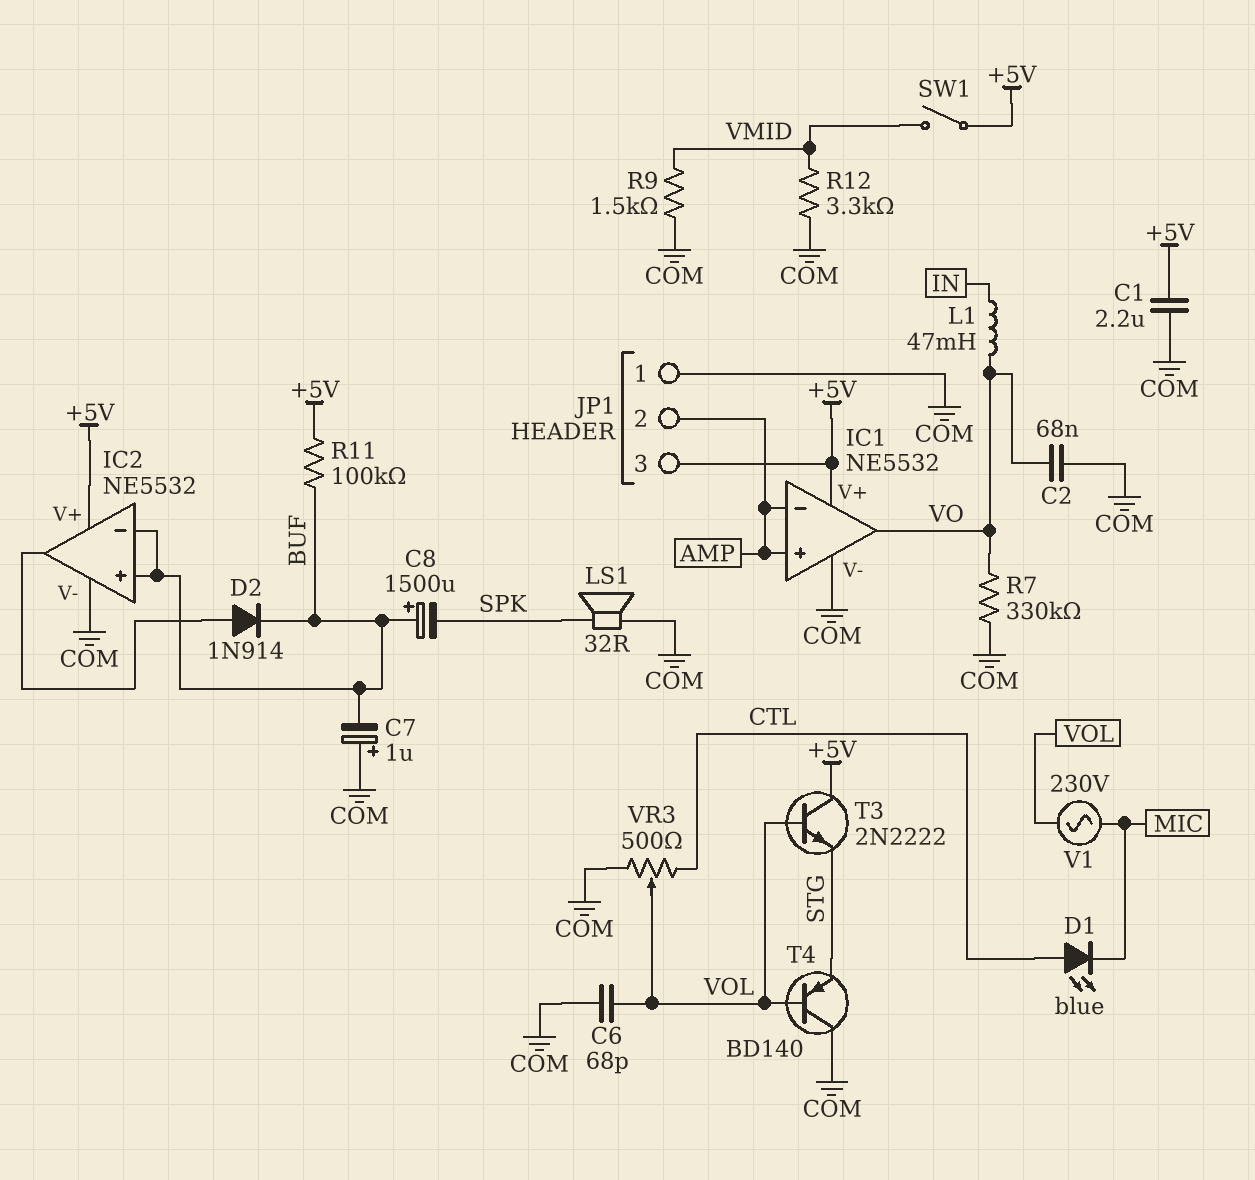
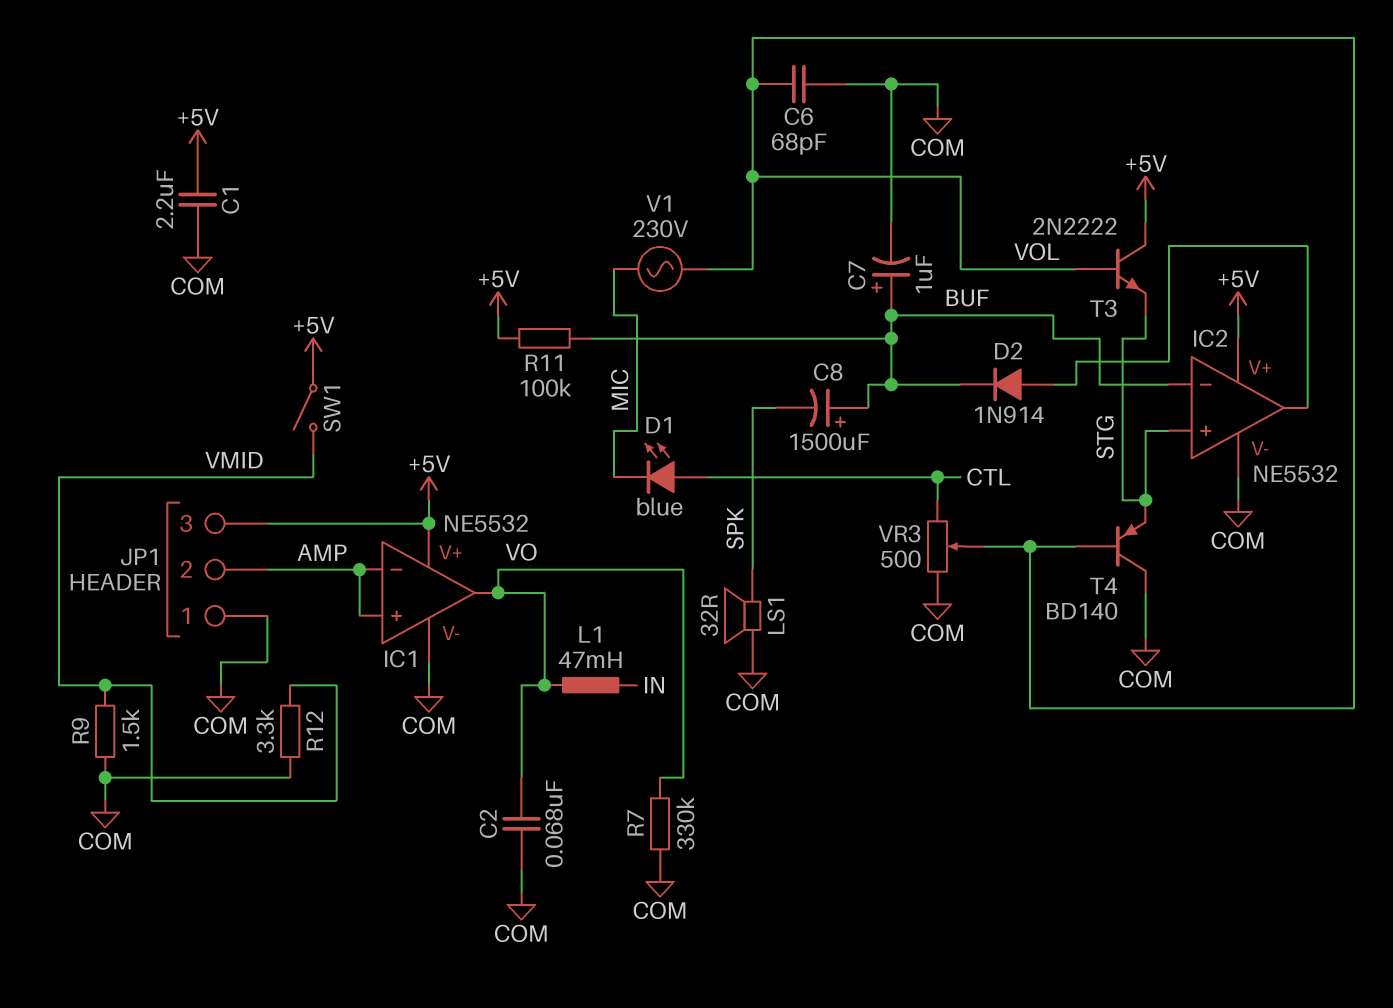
C7: 1uF (plus COM, minus BUF) -> 1uF (plus BUF, minus COM)
IC2 pin in+: BUF -> STG

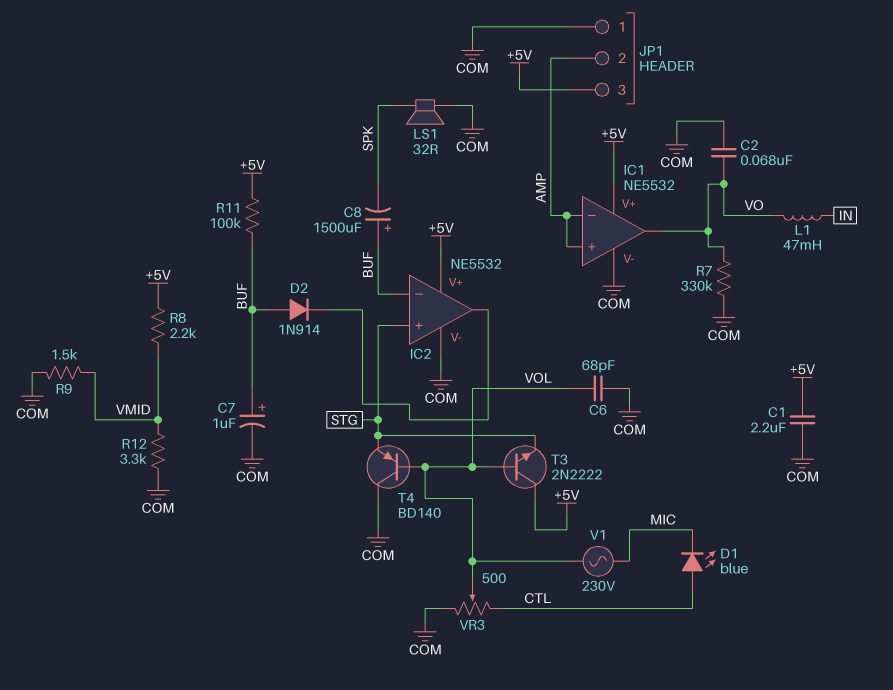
D2: diode 1N914 (A IC2/out, K BUF) -> diode 1N914 (A BUF, K IC2/out)
R8: none -> 2.2k (+5V, VMID)
SW1: switch (+5V, VMID) -> none

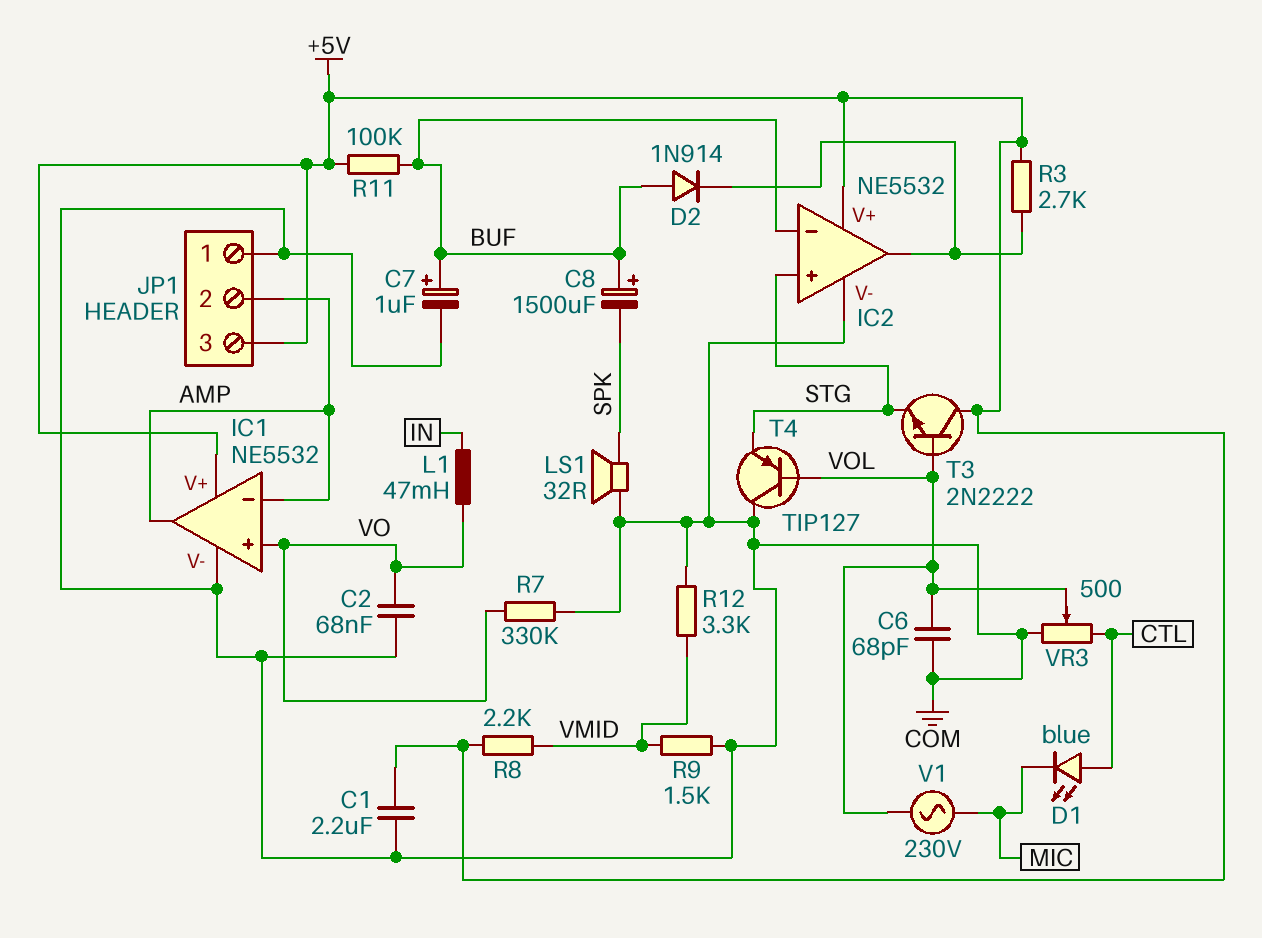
IC1 pin in+: AMP -> VO
IC1 pin out: VO -> AMP
R3: none -> 2.7k (+5V, IC2/out)
T4: PNP BD140 (B VOL, C COM, E STG) -> PNP TIP127 (B VOL, C COM, E STG)

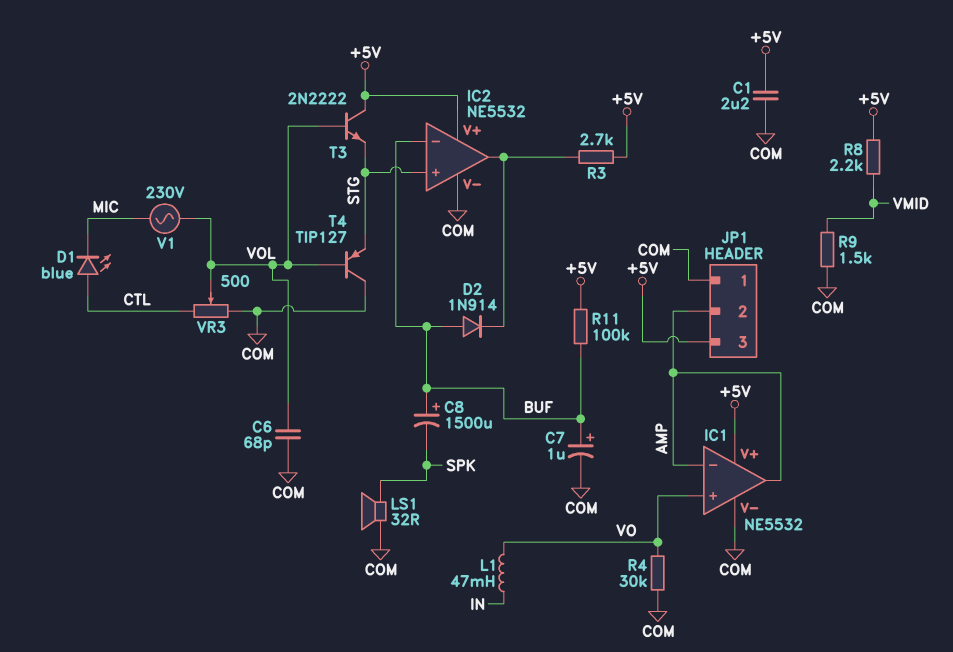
C2: 68nF (COM, VO) -> none
R4: none -> 30k (COM, VO)
R7: 330k (COM, VO) -> none
R12: 3.3k (COM, VMID) -> none

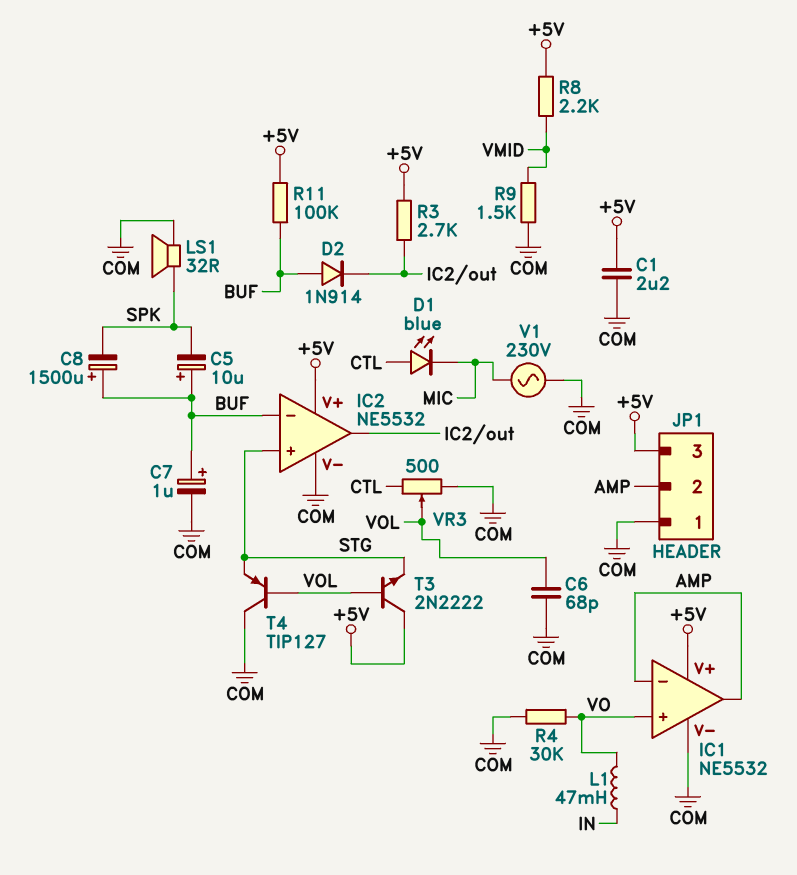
C5: none -> 10uF (plus BUF, minus SPK)
V1: AC 230V (MIC, VOL) -> AC 230V (COM, MIC)

